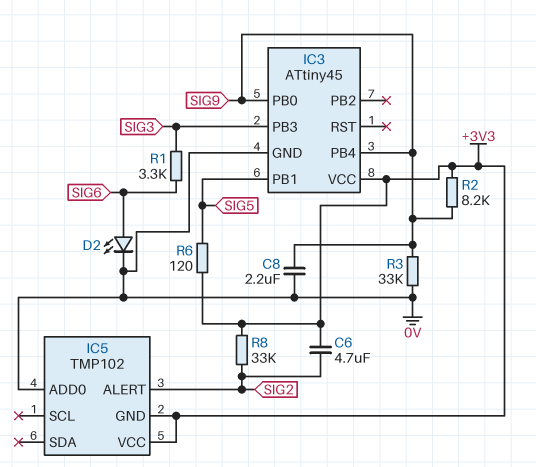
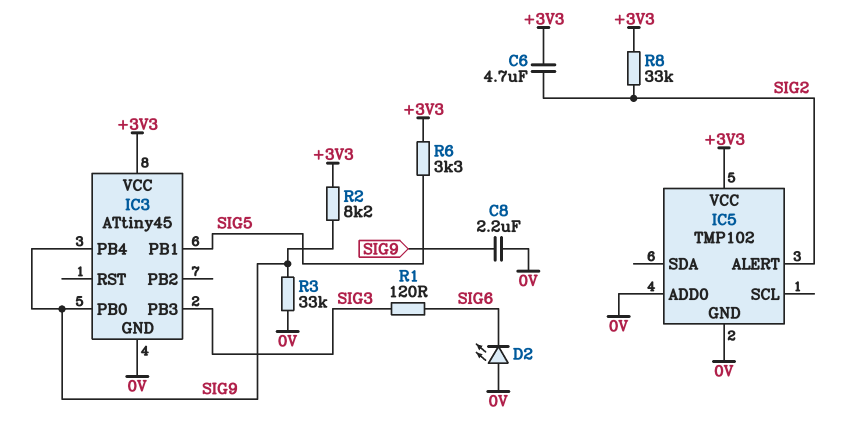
D2: LED (A SIG6, K 0V) -> LED (A 0V, K SIG6)
IC5 pin GND: +3V3 -> 0V
R1: 3.3k (SIG3, SIG6) -> 120 (SIG3, SIG6)
R6: 120 (+3V3, SIG5) -> 3.3k (+3V3, SIG5)

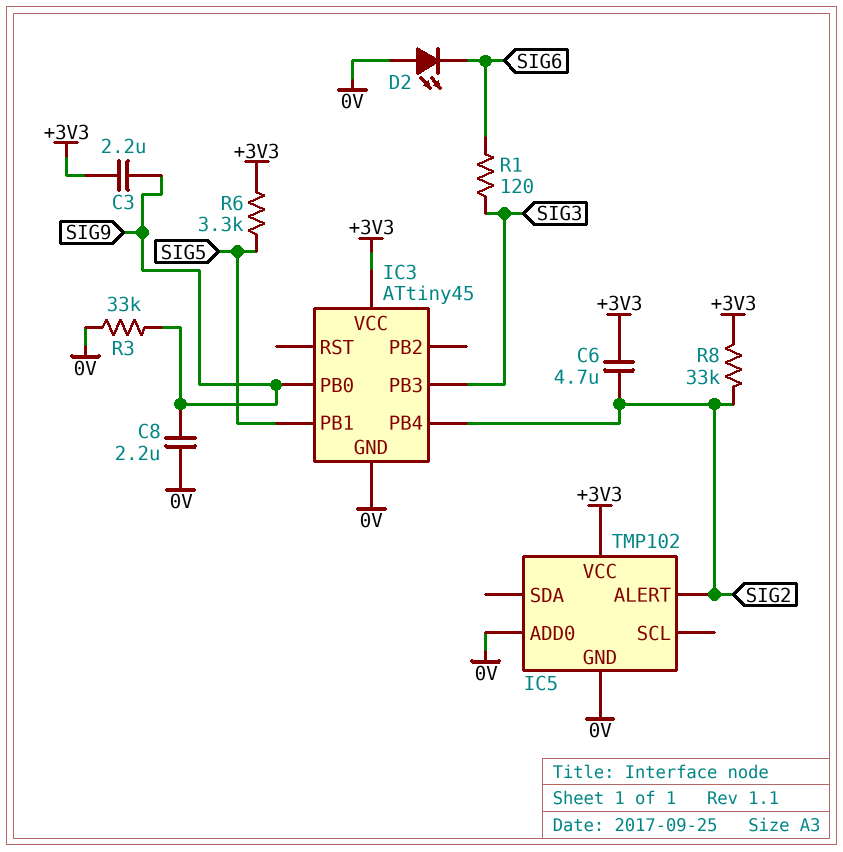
C3: none -> 2.2uF (+3V3, SIG9)
IC3 pin PB4: SIG9 -> SIG2
R2: 8.2k (+3V3, SIG9) -> none

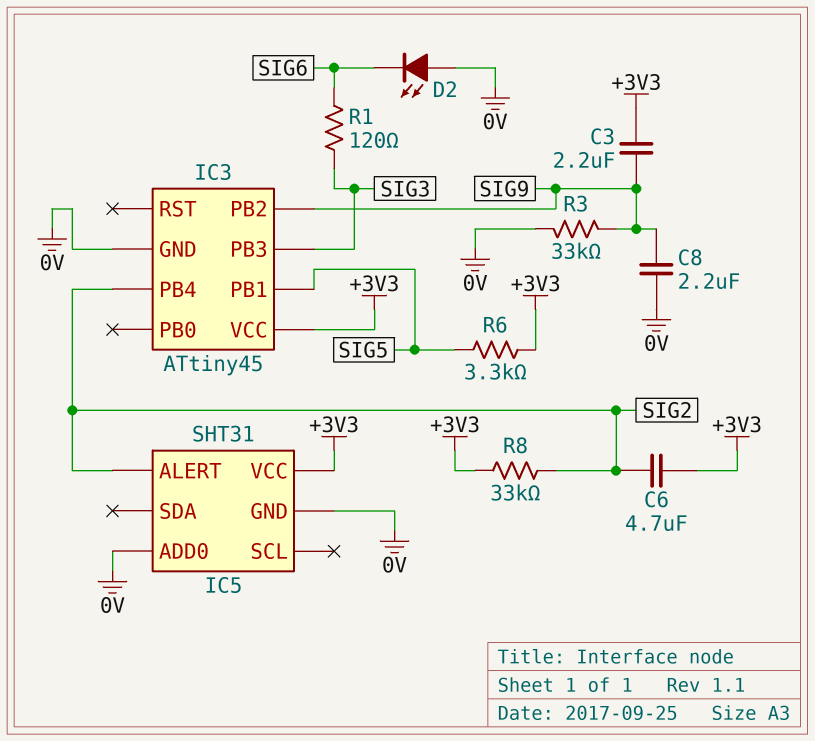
IC3 pin PB0: SIG9 -> none
IC3 pin PB2: none -> SIG9
IC5: TMP102 -> SHT31

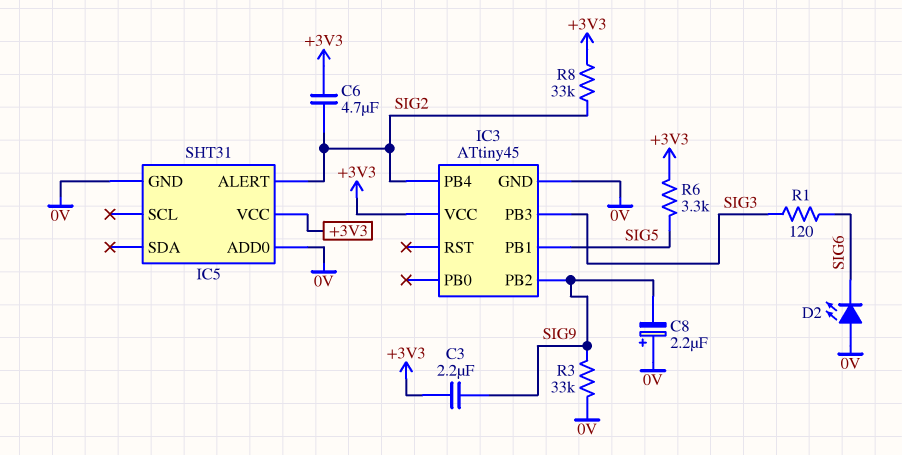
C8: 2.2uF (0V, SIG9) -> 2.2uF (plus 0V, minus SIG9)

